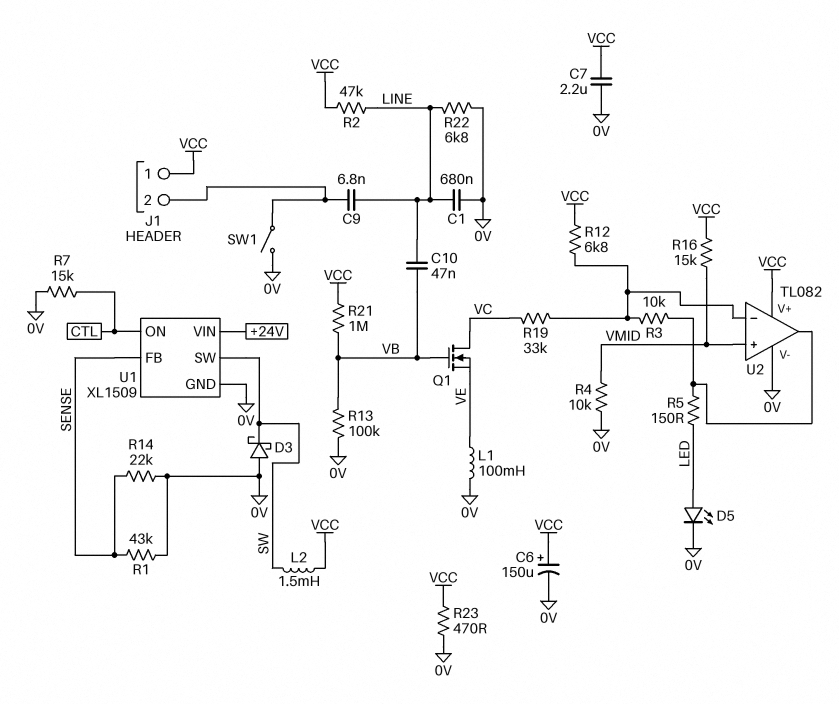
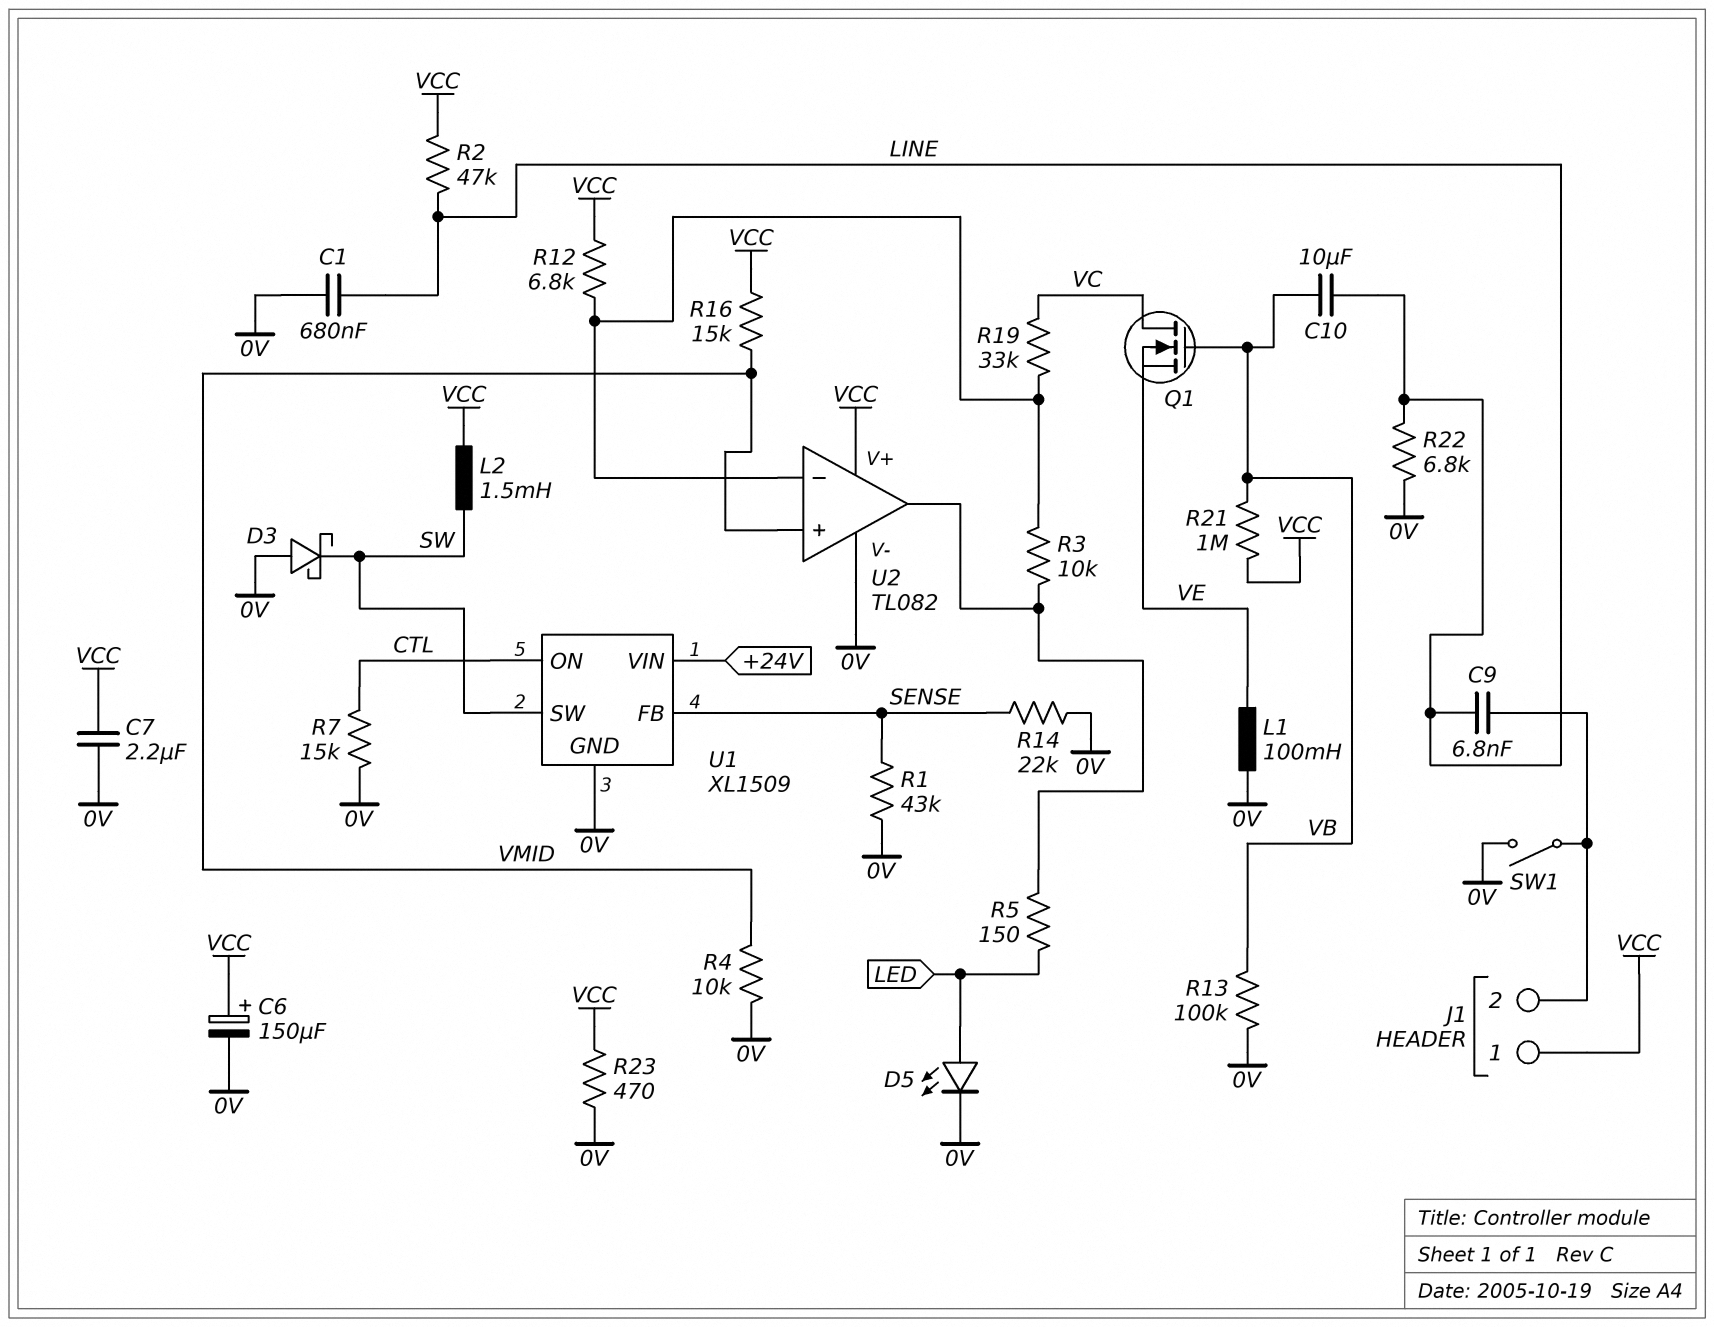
C10: 47nF (LINE, VB) -> 10uF (LINE, VB)

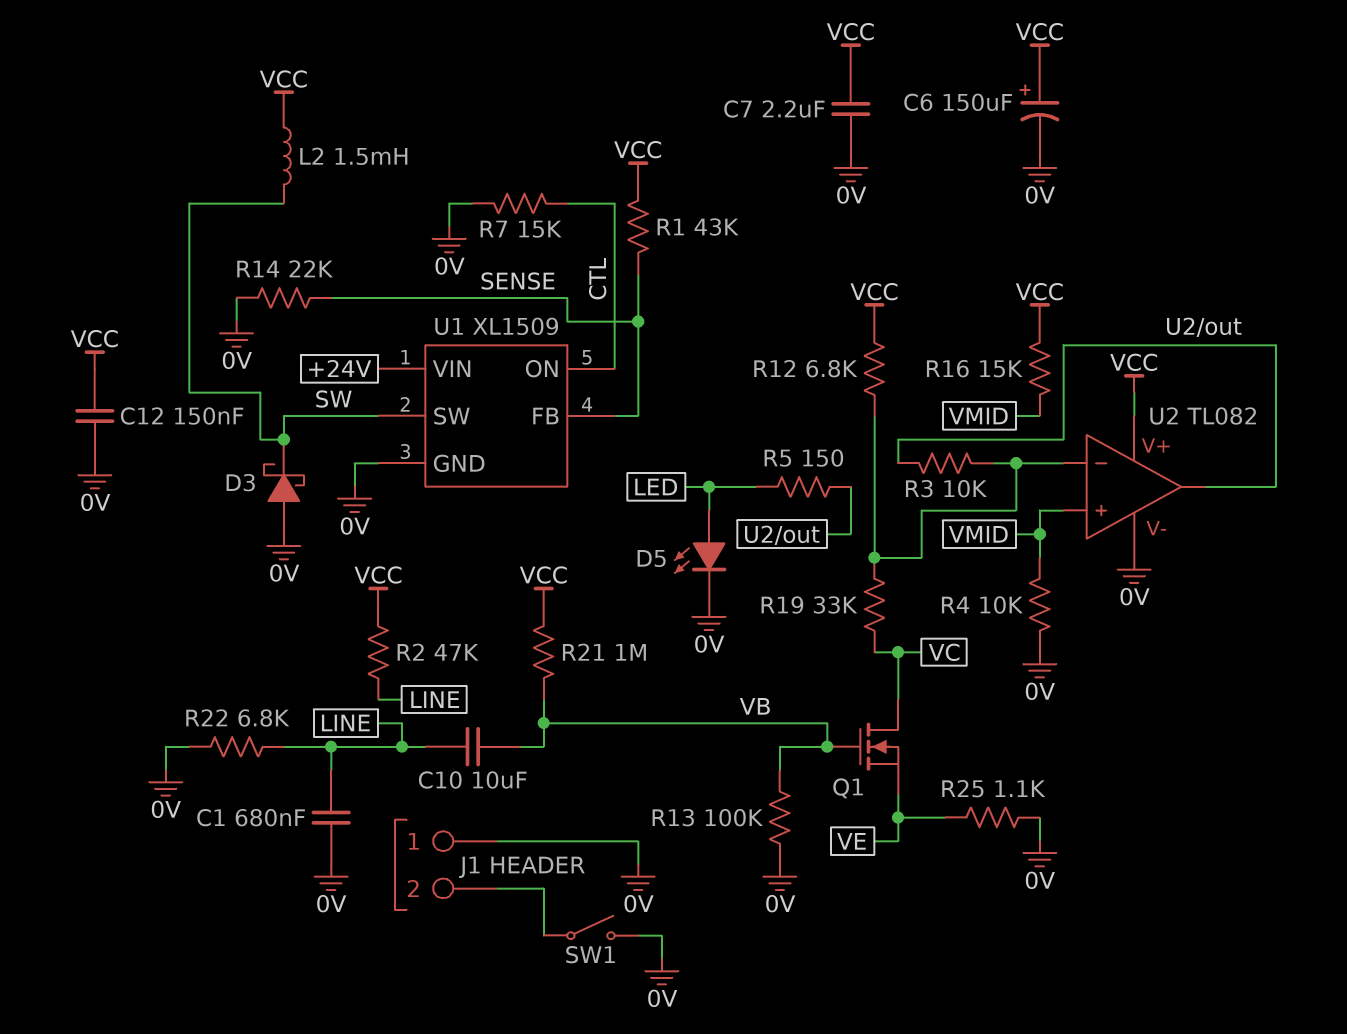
C9: 6.8nF (J1/2, LINE) -> none
C12: none -> 150nF (0V, VCC)
J1 pin 1: VCC -> 0V
L1: 100mH (0V, VE) -> none
R1: 43k (0V, SENSE) -> 43k (SENSE, VCC)
R23: 470 (0V, VCC) -> none
R25: none -> 1.1k (0V, VE)

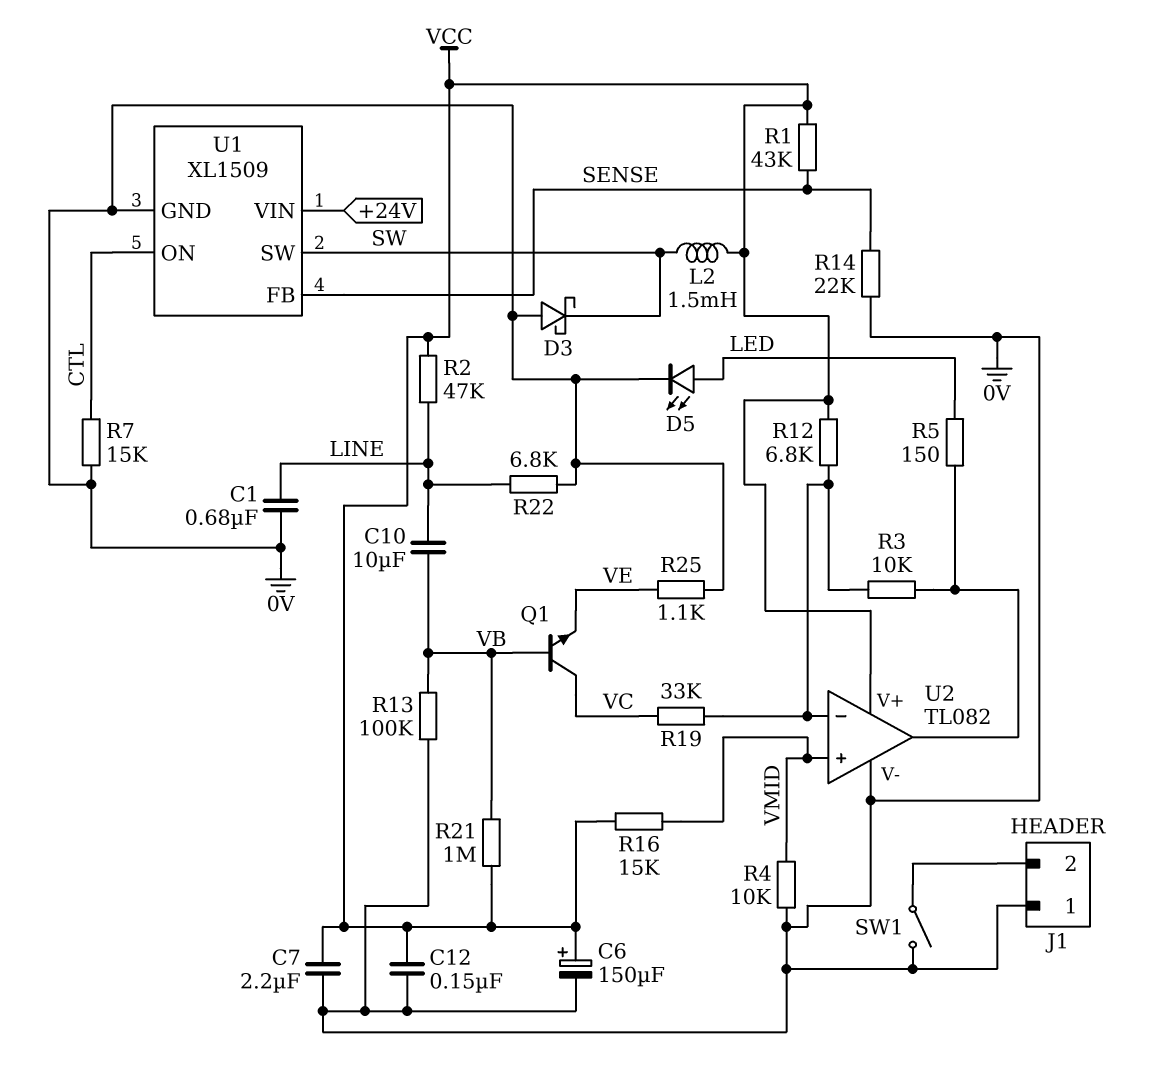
Q1: NMOS (G VB, D VC, S VE) -> NPN (B VB, C VC, E VE)

